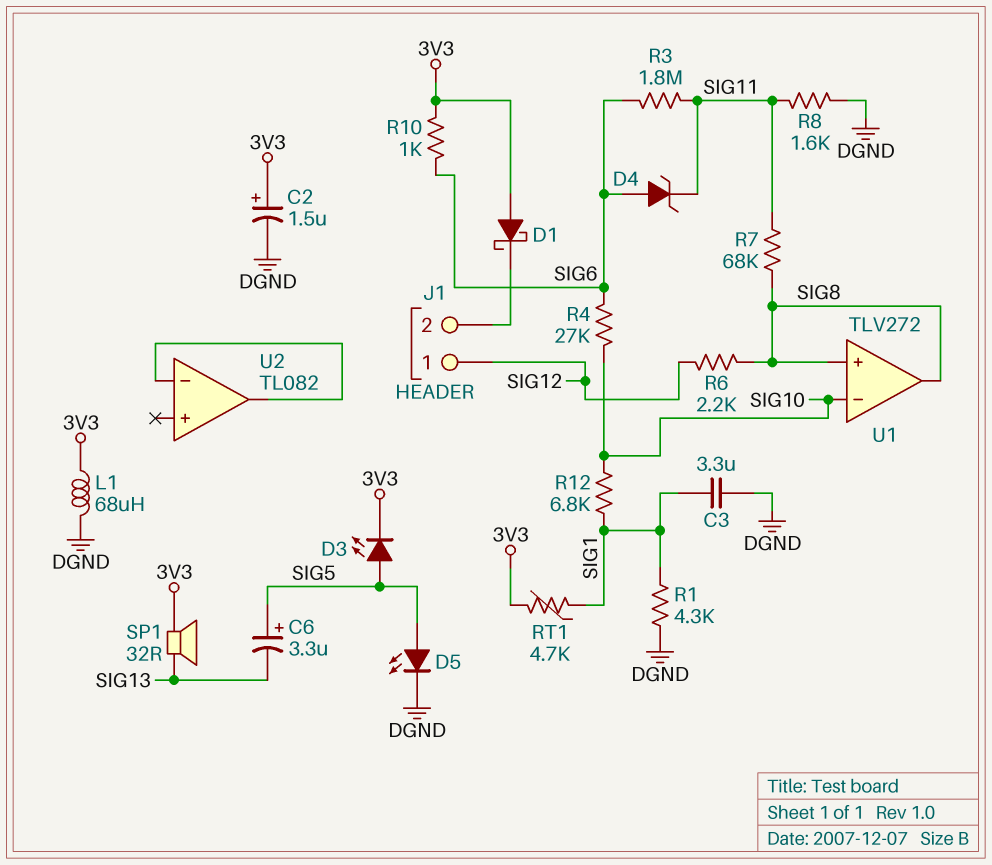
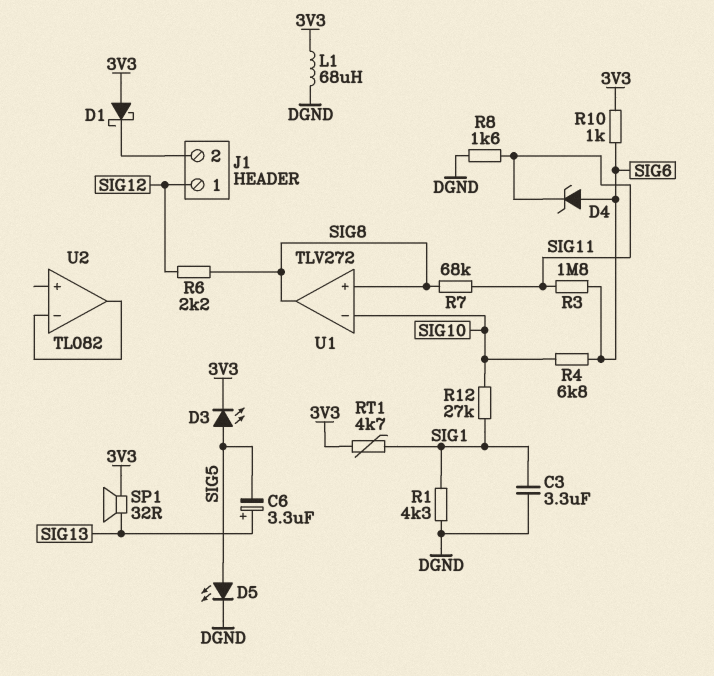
C2: 1.5uF (plus 3V3, minus DGND) -> none
C6: 3.3uF (plus SIG5, minus SIG13) -> 3.3uF (plus SIG13, minus SIG5)
R4: 27k (SIG6, SIG10) -> 6.8k (SIG6, SIG10)
R12: 6.8k (SIG1, SIG10) -> 27k (SIG1, SIG10)

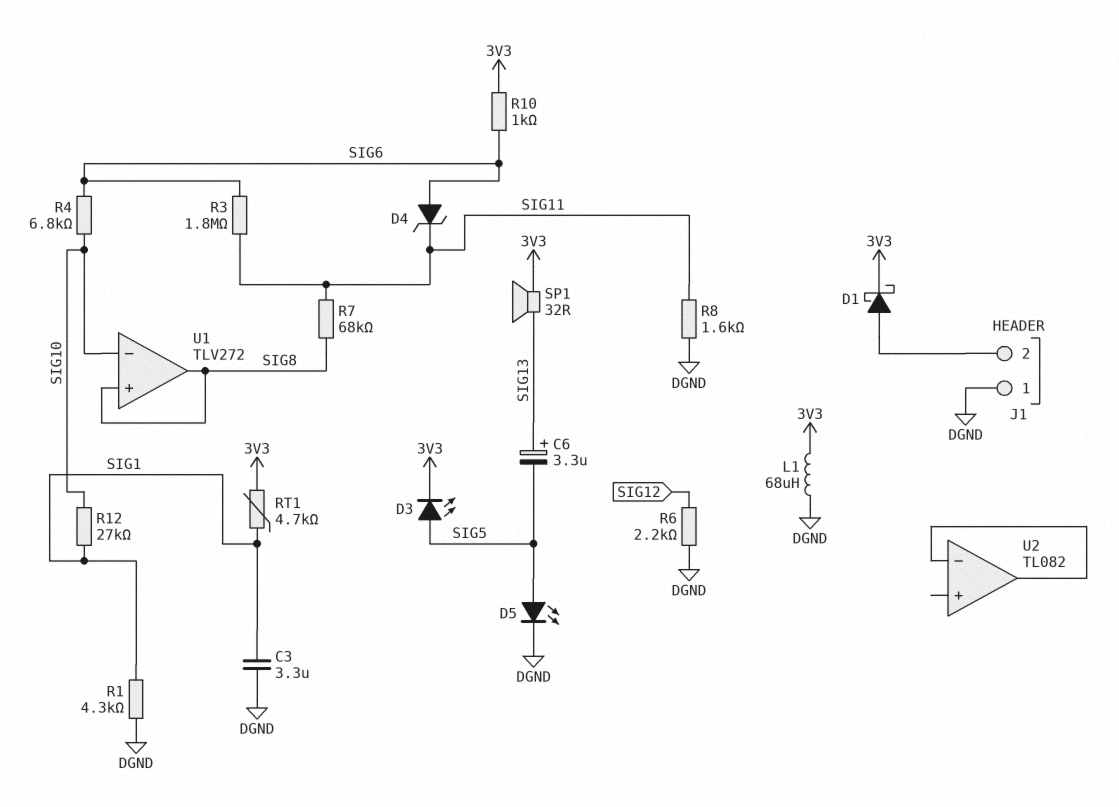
D1: schottky (A 3V3, K J1/2) -> schottky (A J1/2, K 3V3)
J1 pin 1: SIG12 -> DGND
R6: 2.2k (SIG8, SIG12) -> 2.2k (DGND, SIG12)

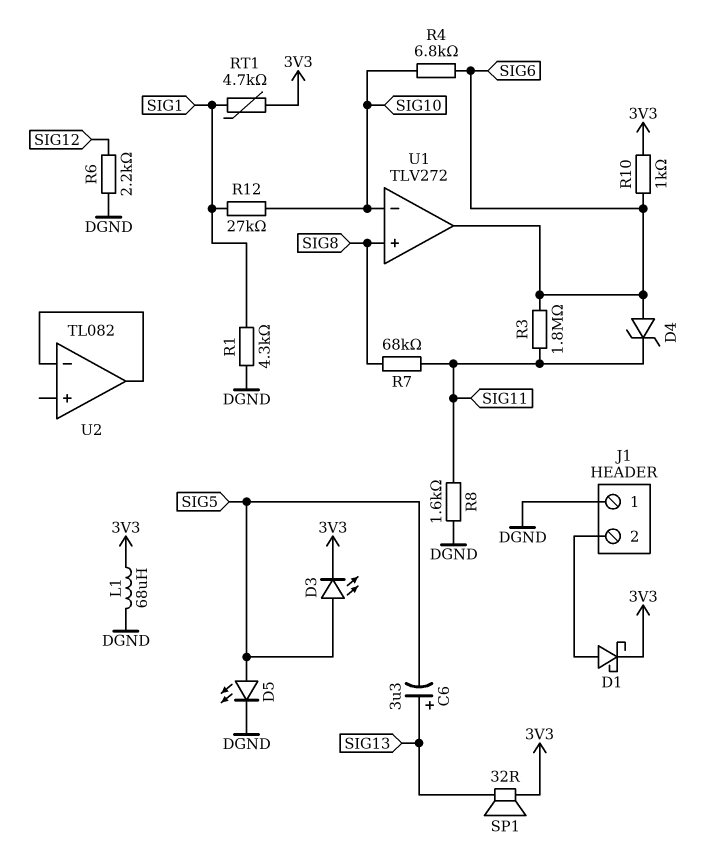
C3: 3.3uF (DGND, SIG1) -> none
U1 pin out: SIG8 -> SIG6

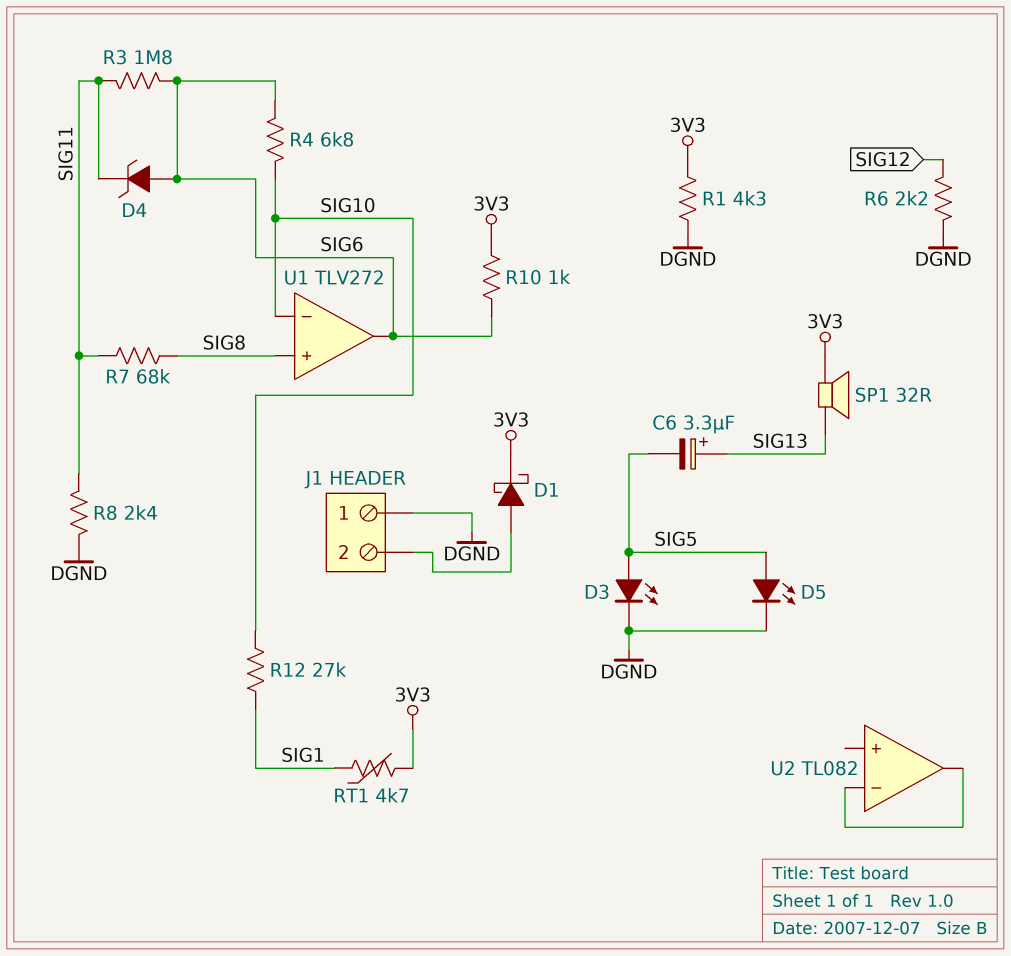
D3: LED (A SIG5, K 3V3) -> LED (A SIG5, K DGND)
L1: 68uH (3V3, DGND) -> none
R1: 4.3k (DGND, SIG1) -> 4.3k (3V3, DGND)
R8: 1.6k (DGND, SIG11) -> 2.4k (DGND, SIG11)

